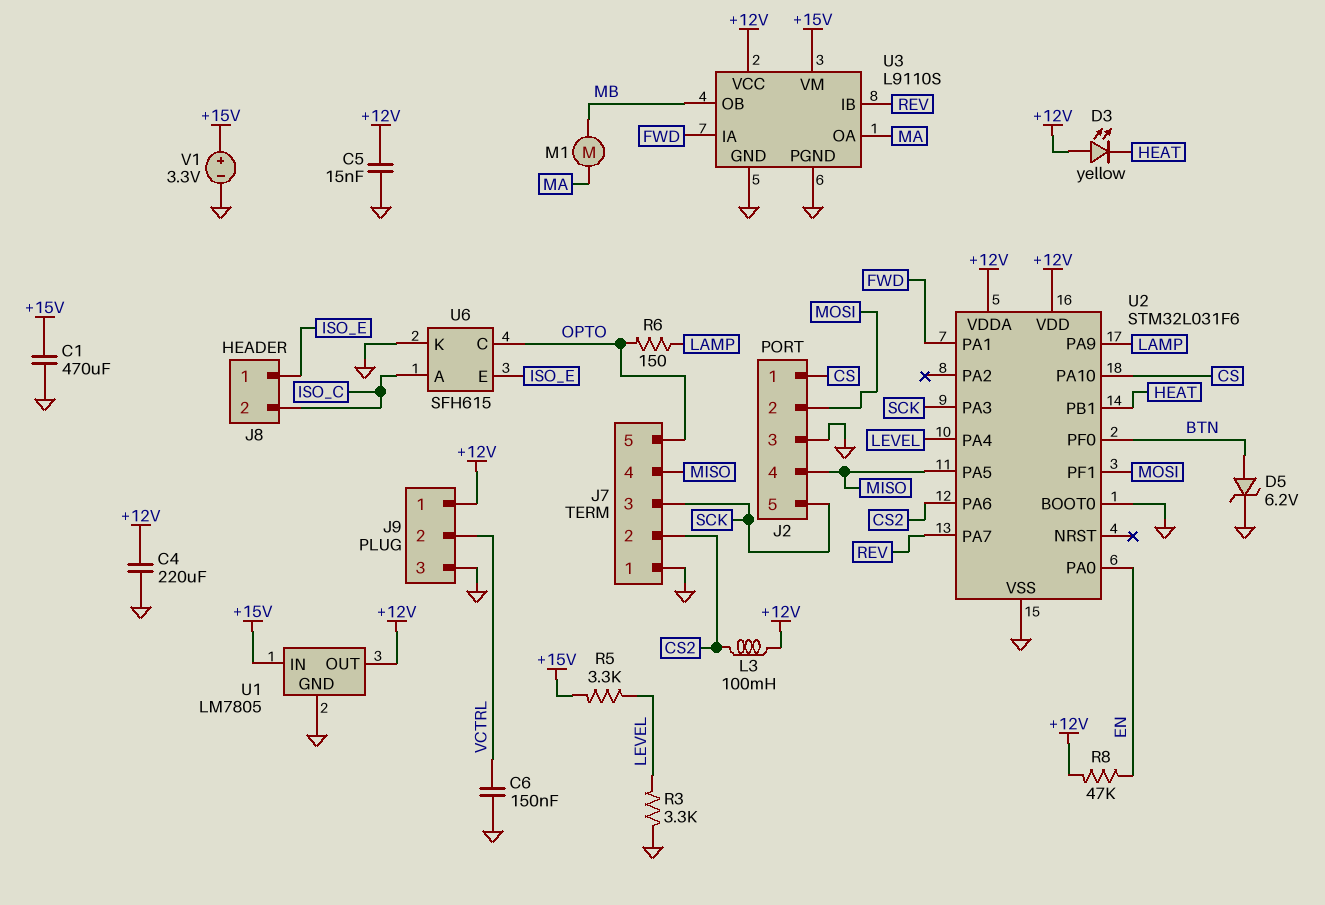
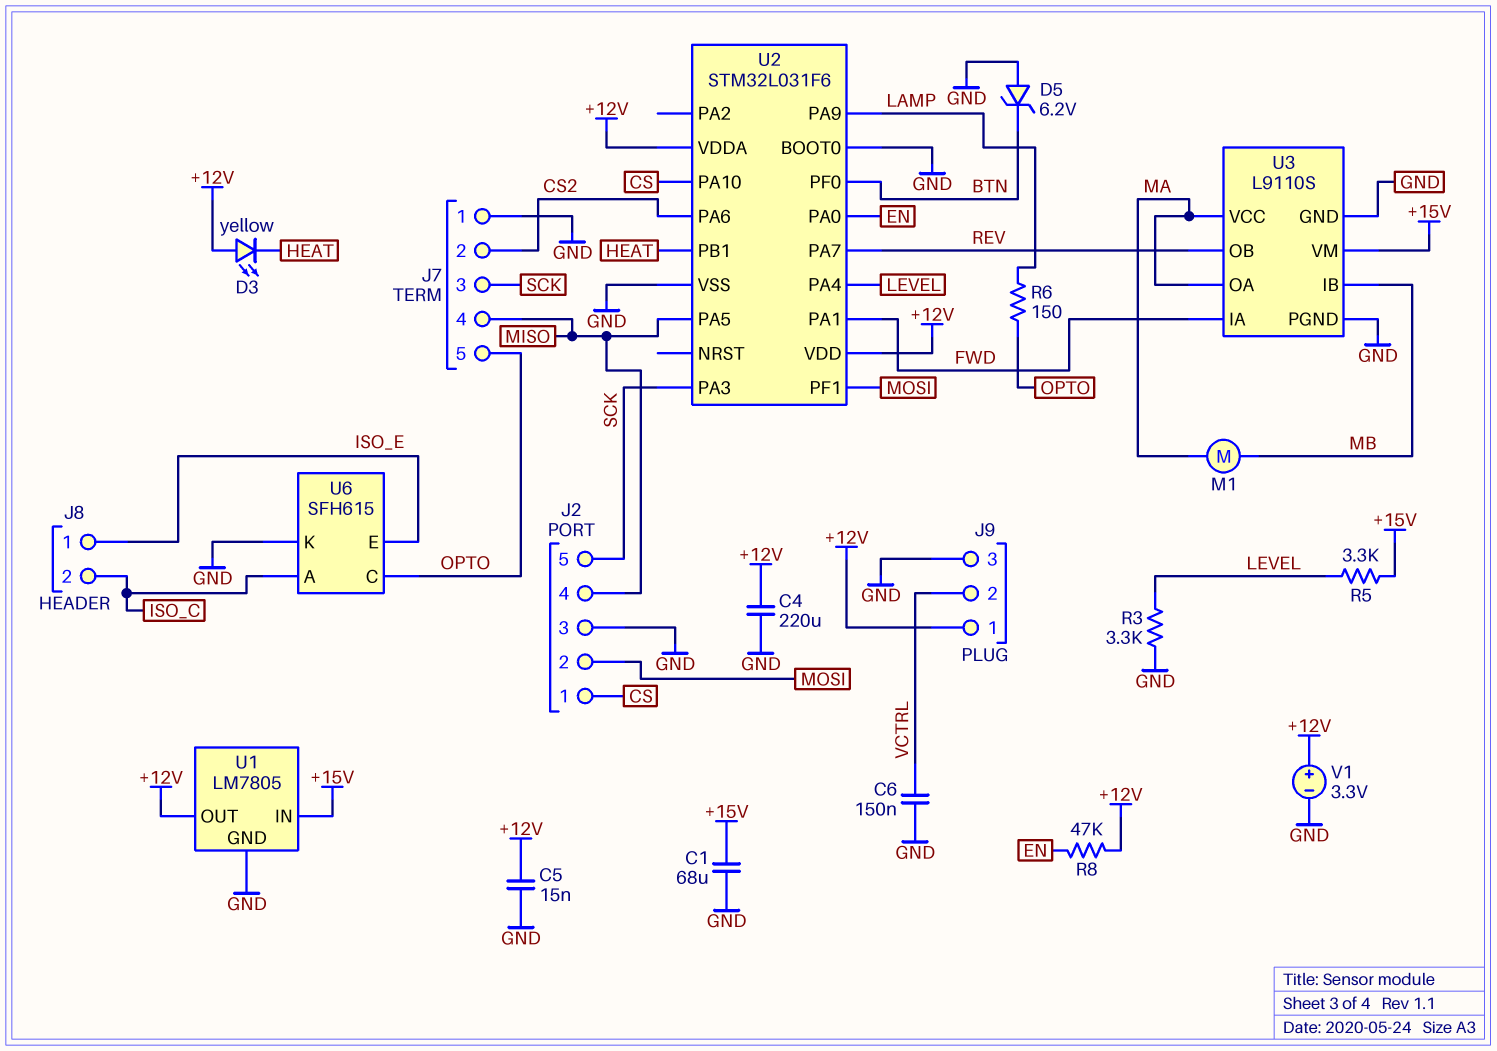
C1: 470uF (+15V, GND) -> 68uF (+15V, GND)
D5: zener 6.2V (A BTN, K GND) -> zener 6.2V (A GND, K BTN)
L3: 100mH (+12V, CS2) -> none
U3 pin IB: REV -> MB
U3 pin OB: MB -> REV
U3 pin VCC: +12V -> MA
V1: 3.3V (plus +15V, minus GND) -> 3.3V (plus +12V, minus GND)

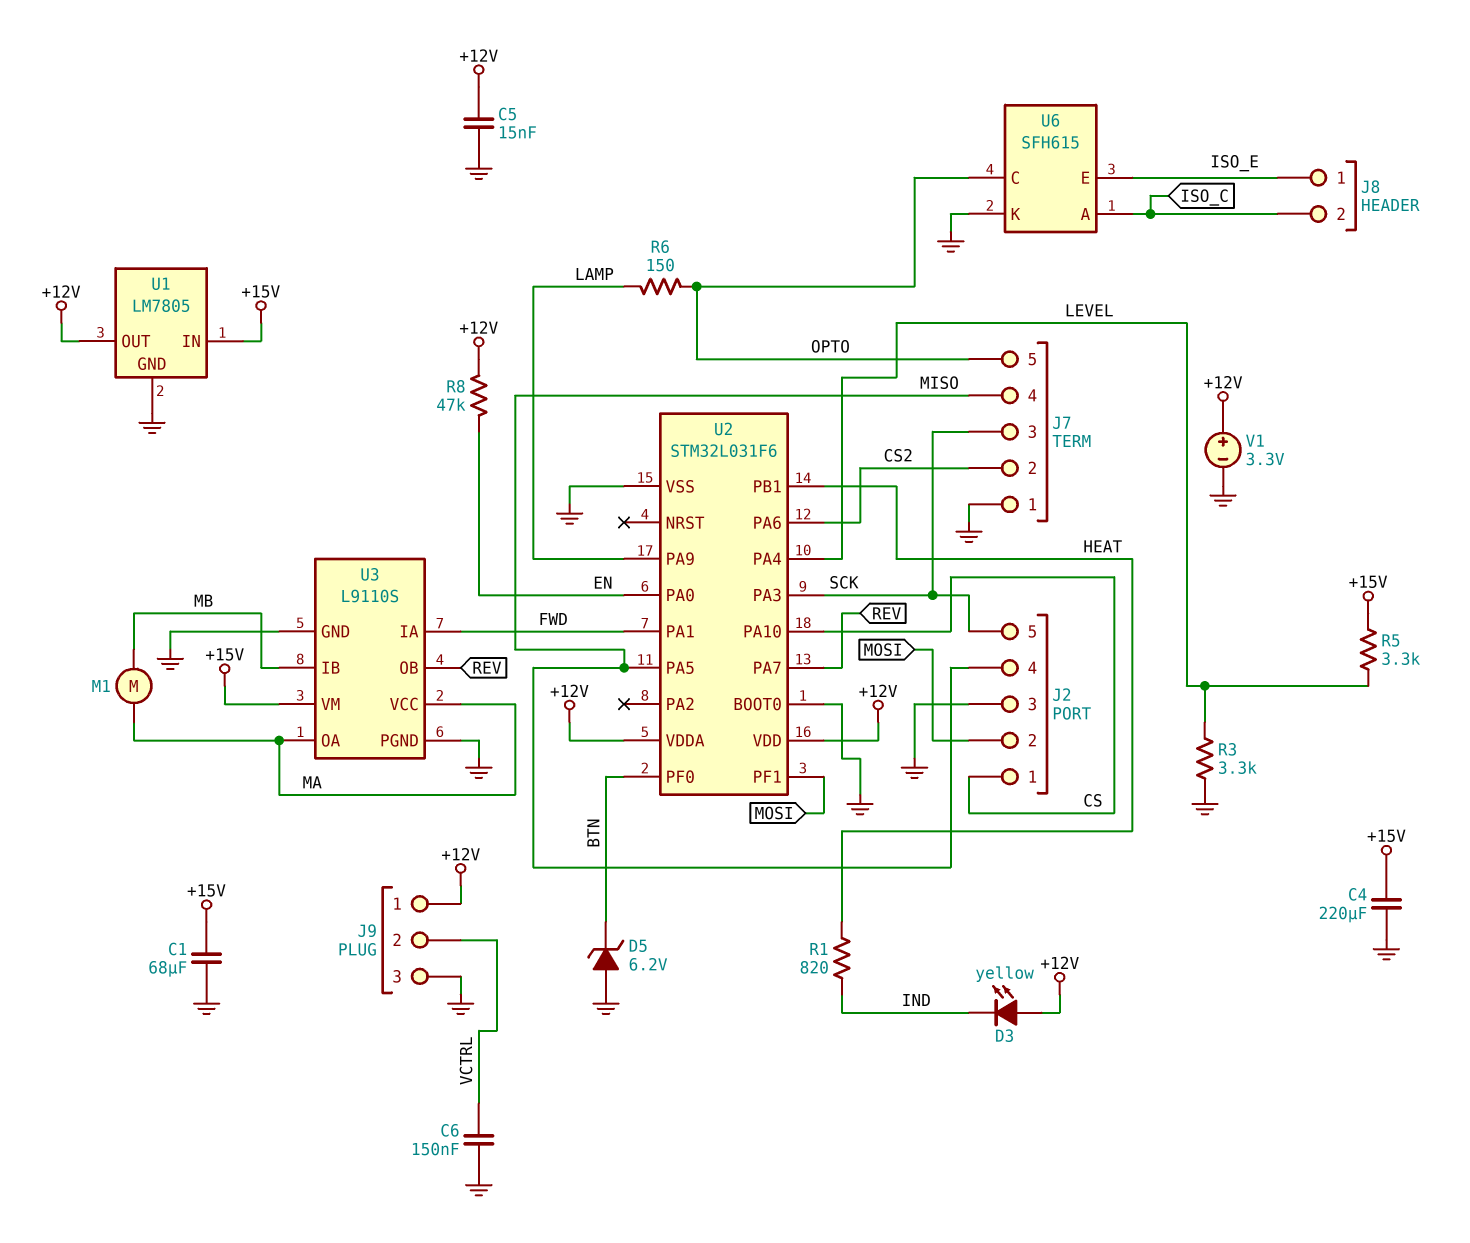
C4: 220uF (+12V, GND) -> 220uF (+15V, GND)
D3: LED yellow (A +12V, K HEAT) -> LED yellow (A +12V, K IND)
R1: none -> 820 (HEAT, IND)

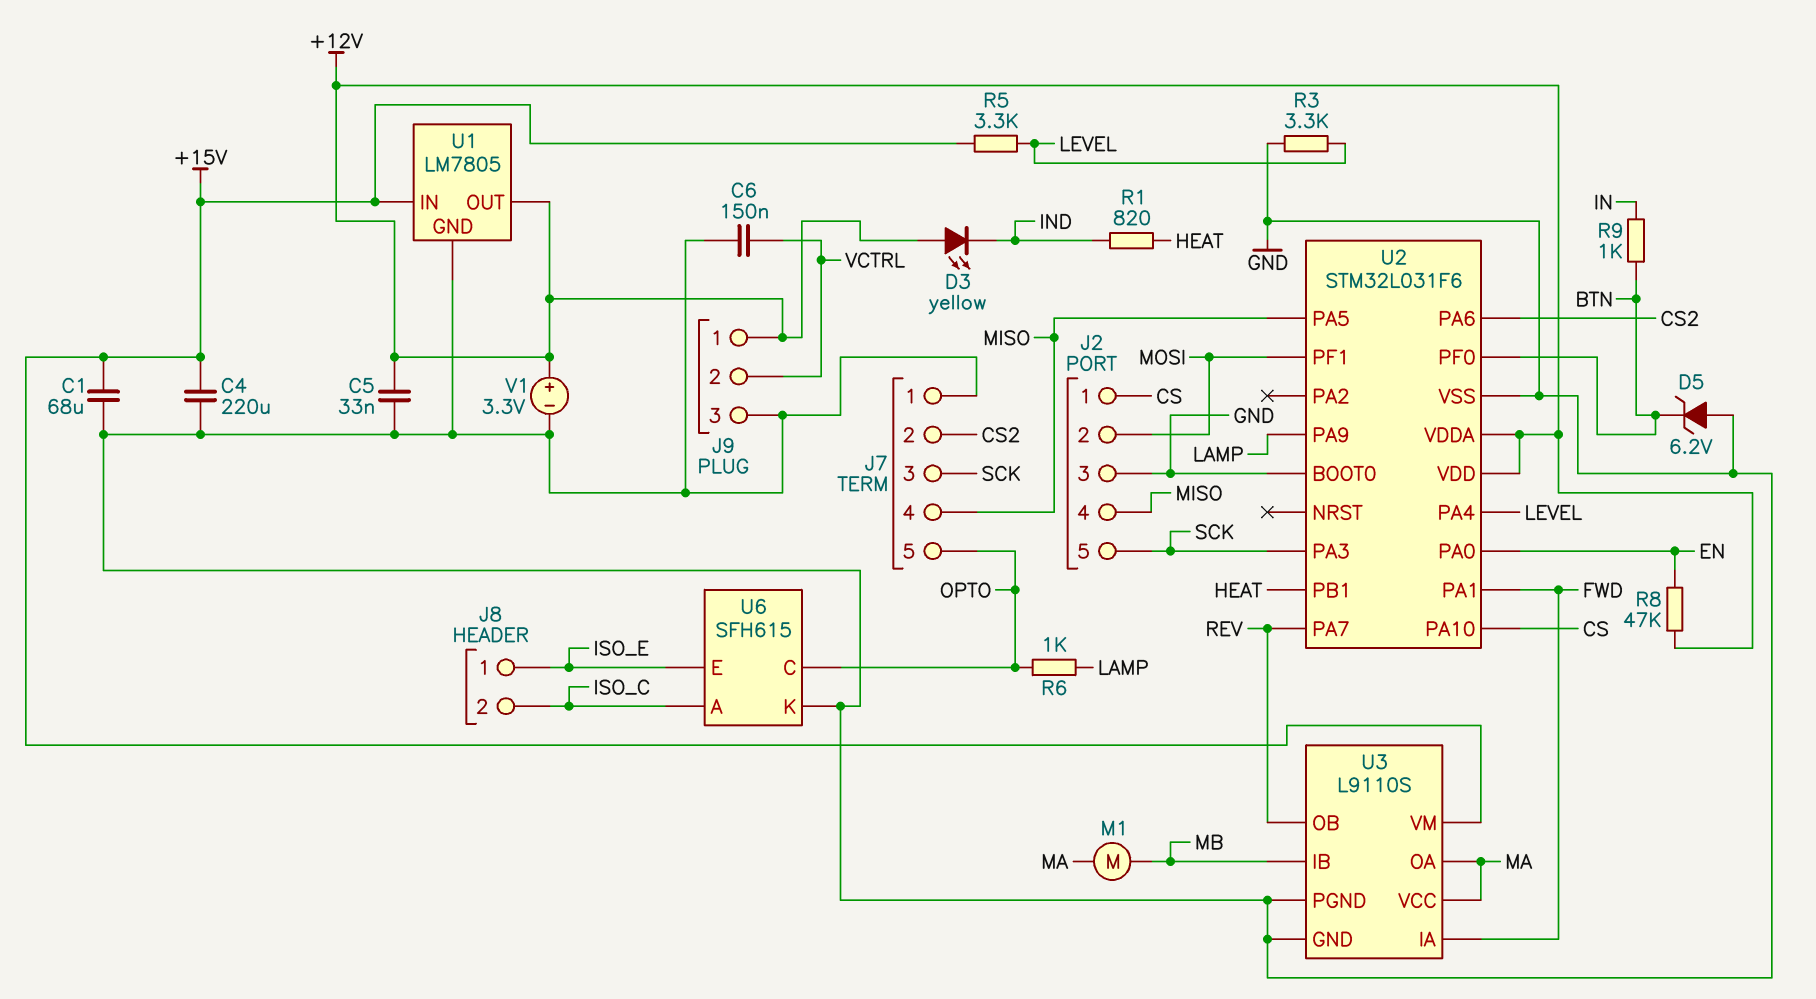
C5: 15nF (+12V, GND) -> 33nF (+12V, GND)
R6: 150 (LAMP, OPTO) -> 1k (LAMP, OPTO)
R9: none -> 1k (BTN, IN)

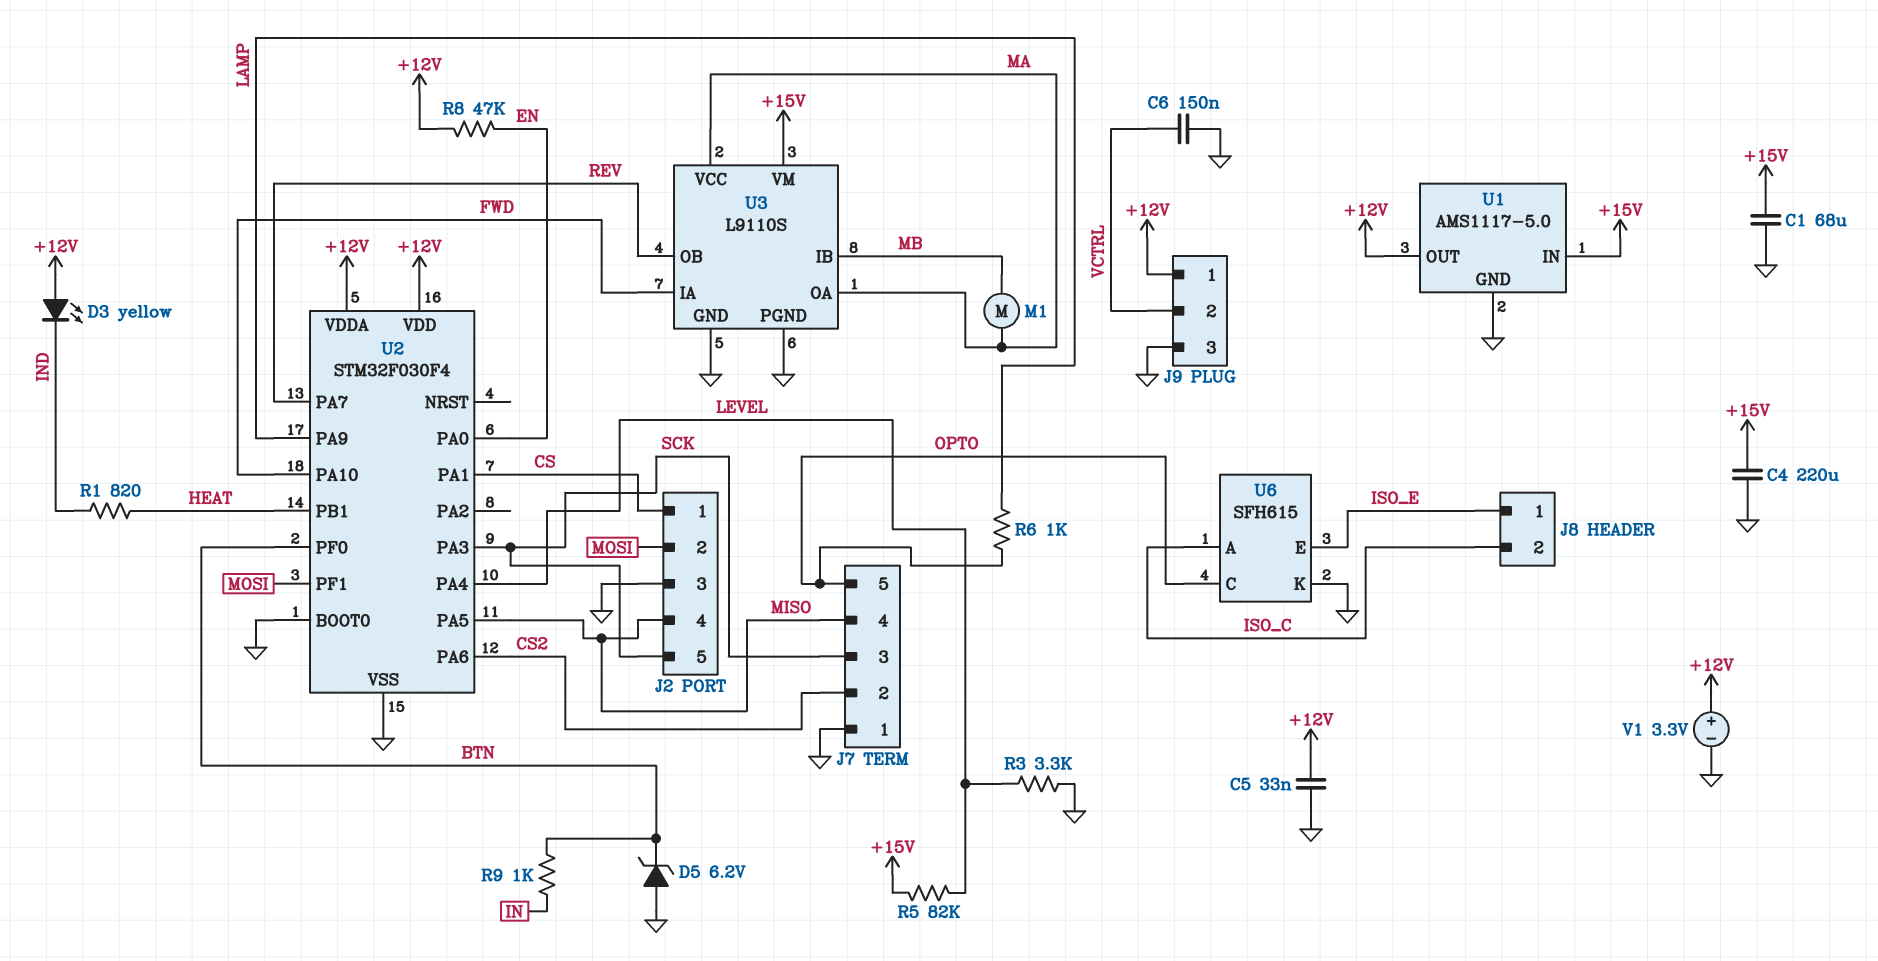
R5: 3.3k (+15V, LEVEL) -> 82k (+15V, LEVEL)
U1: LM7805 -> AMS1117-5.0
U2: STM32L031F6 -> STM32F030F4
U2 pin PA1: FWD -> CS
U2 pin PA10: CS -> FWD

